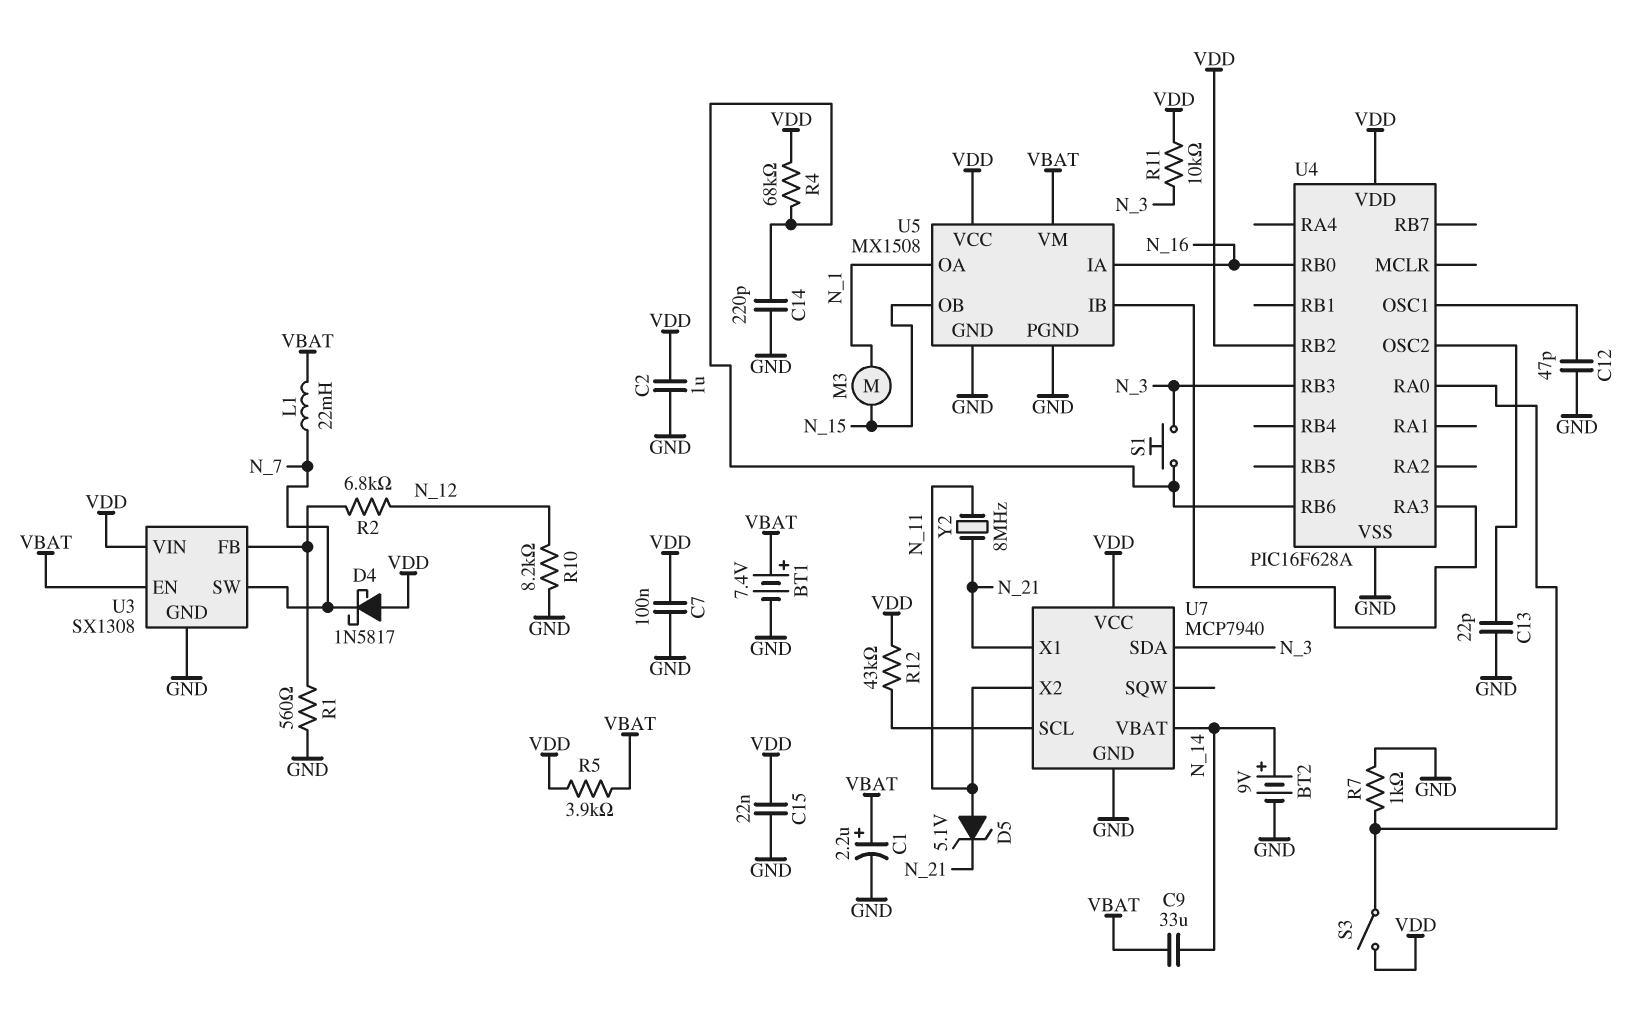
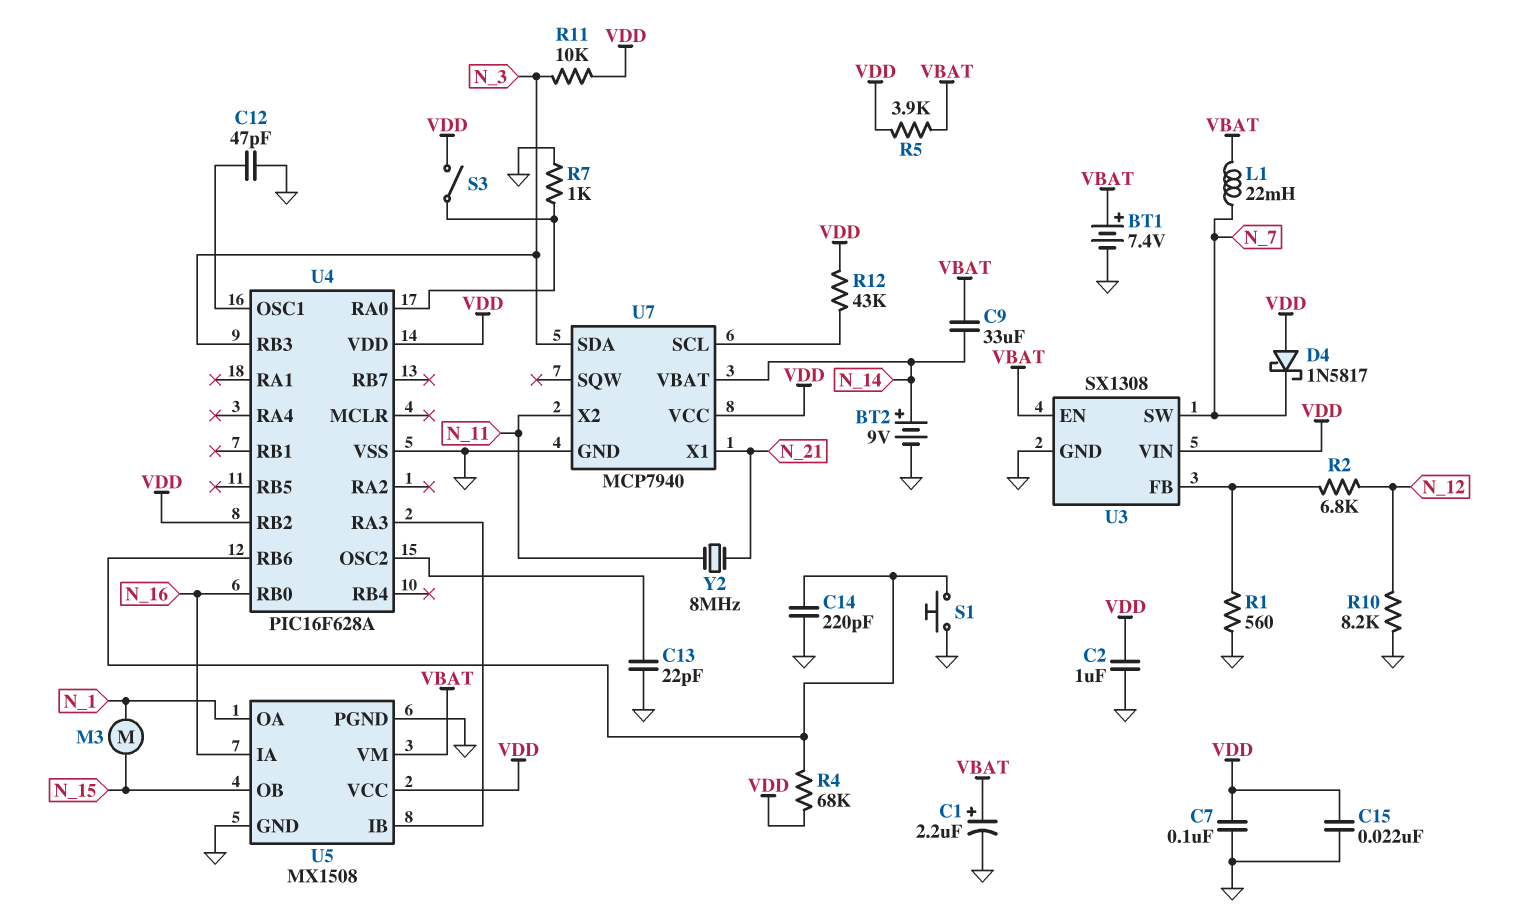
D5: zener 5.1V (A N_11, K N_21) -> none
S1: button (N_3, U4/RB6) -> button (GND, U4/RB6)

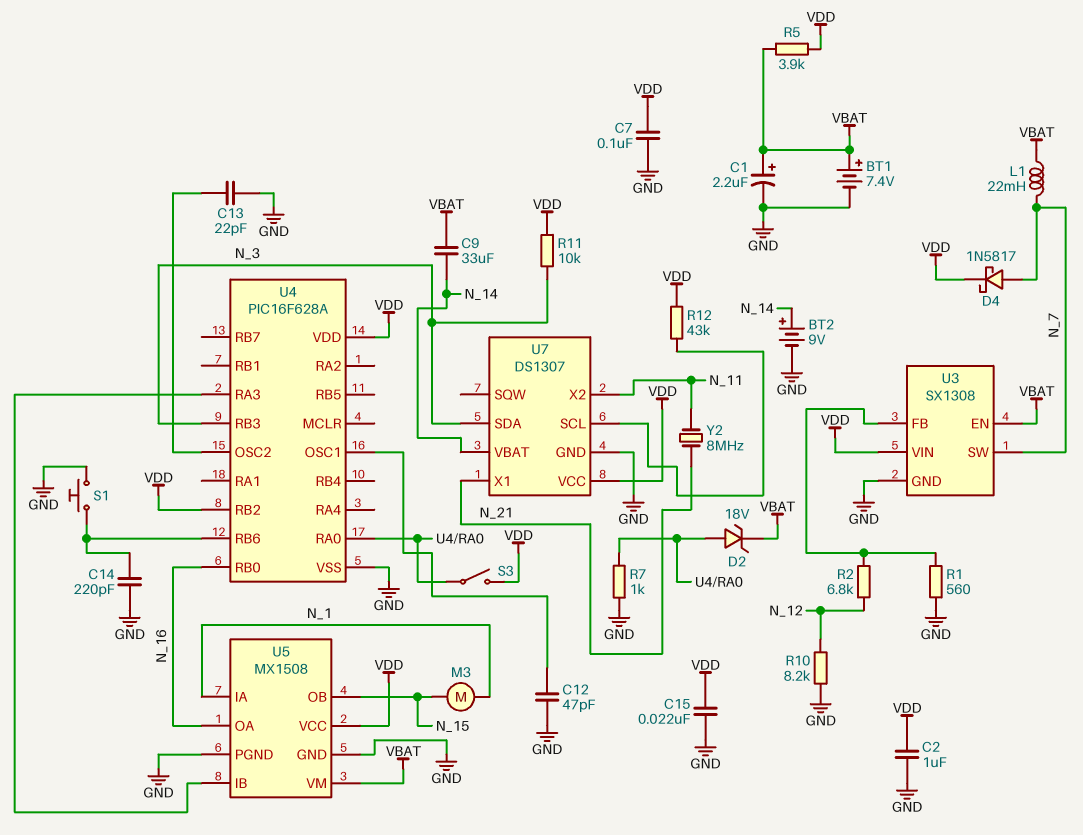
D2: none -> zener 18V (A U4/RA0, K VBAT)
D4: schottky 1N5817 (A VDD, K N_7) -> schottky 1N5817 (A N_7, K VDD)
R4: 68k (U4/RB6, VDD) -> none
U5 pin IA: N_16 -> N_1
U5 pin OA: N_1 -> N_16
U7: MCP7940 -> DS1307

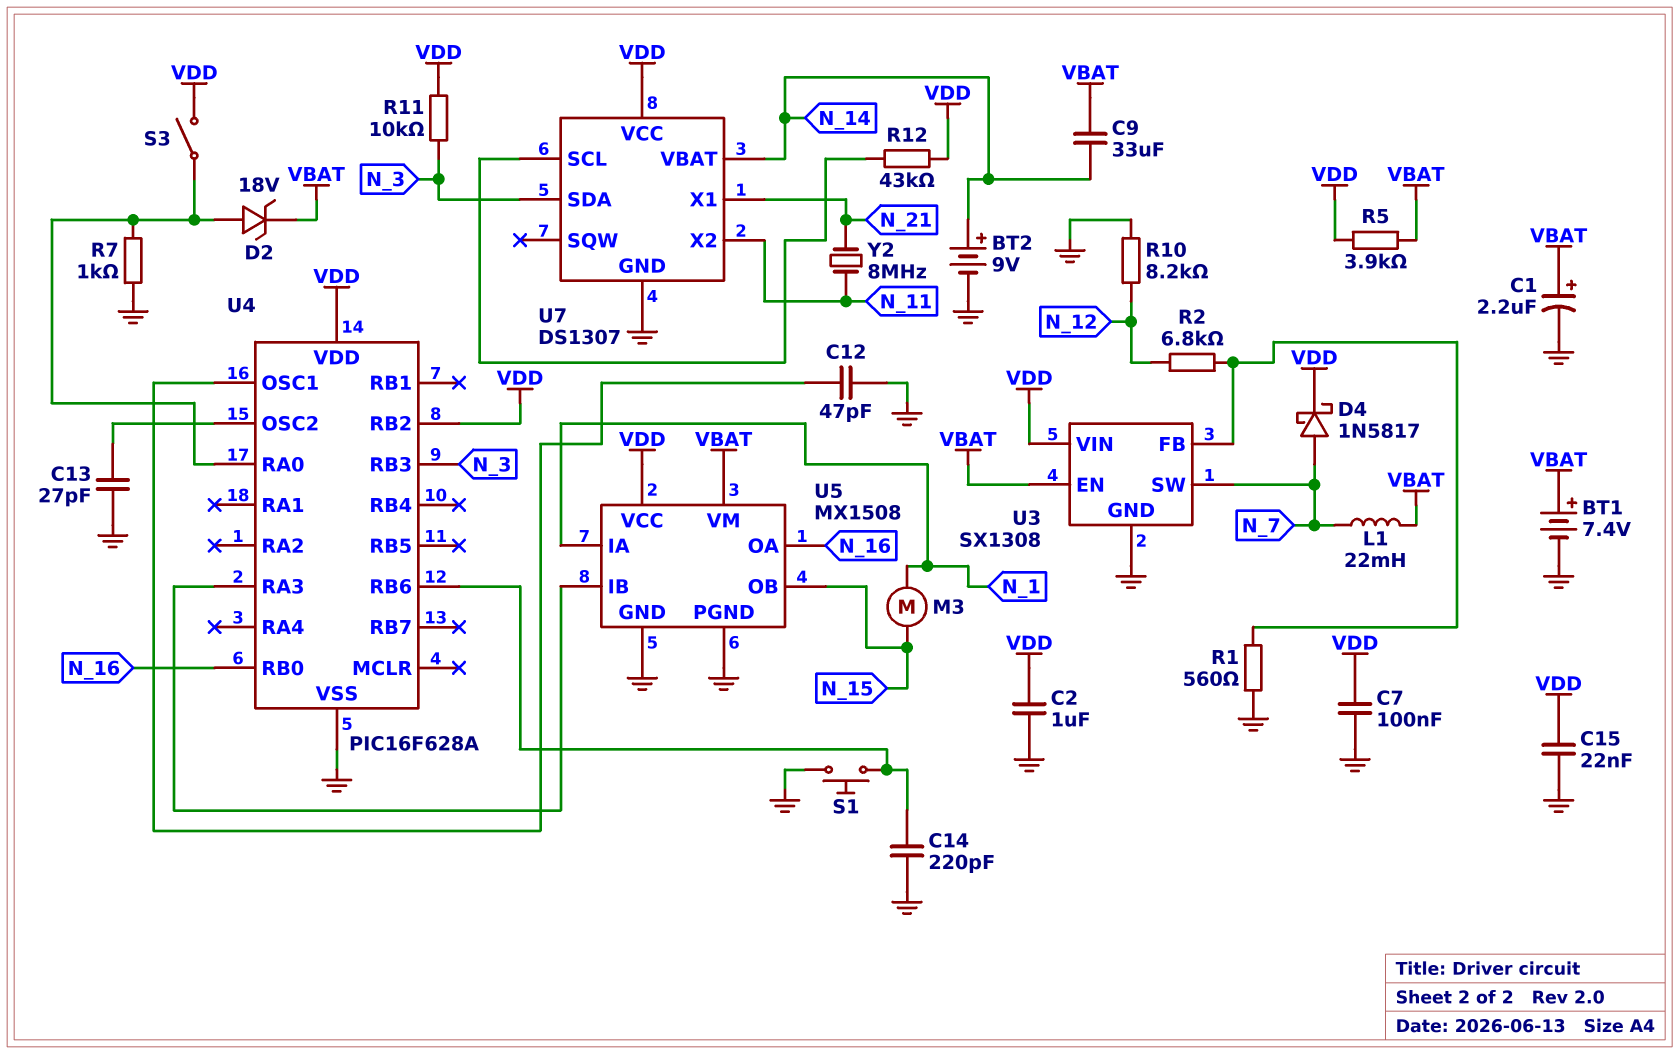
C13: 22pF (GND, U4/OSC2) -> 27pF (GND, U4/OSC2)

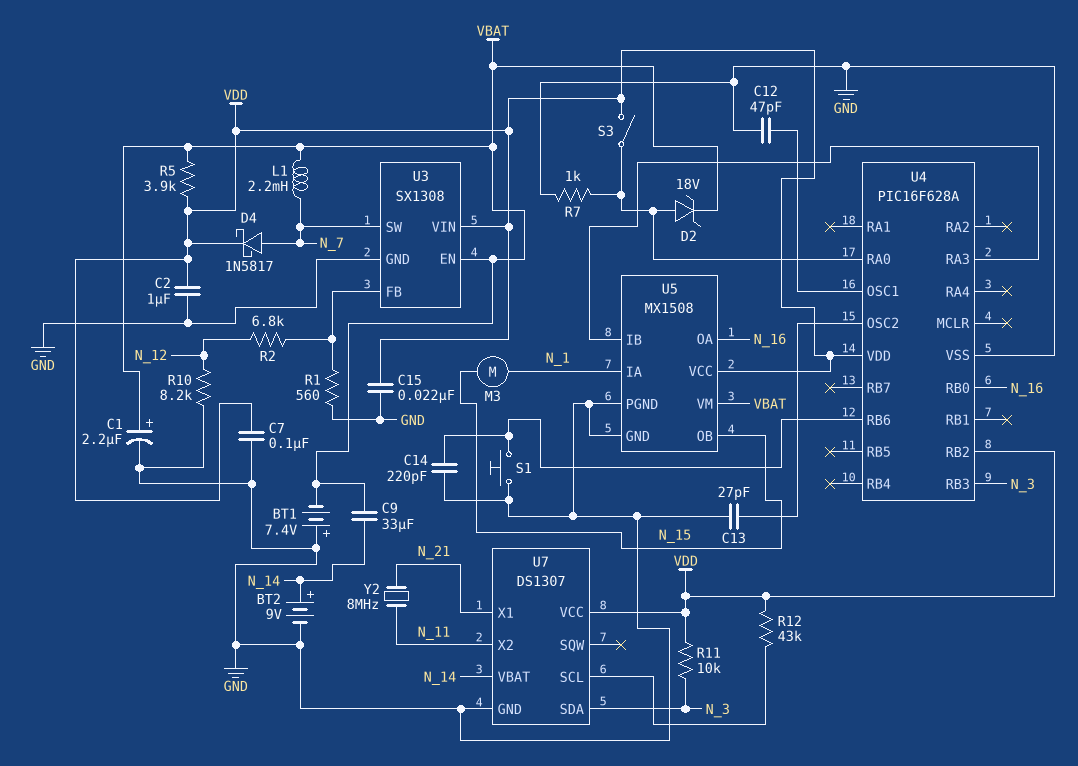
BT1: 7.4V (plus VBAT, minus GND) -> 7.4V (plus GND, minus VBAT)
L1: 22mH (N_7, VBAT) -> 2.2mH (N_7, VBAT)

